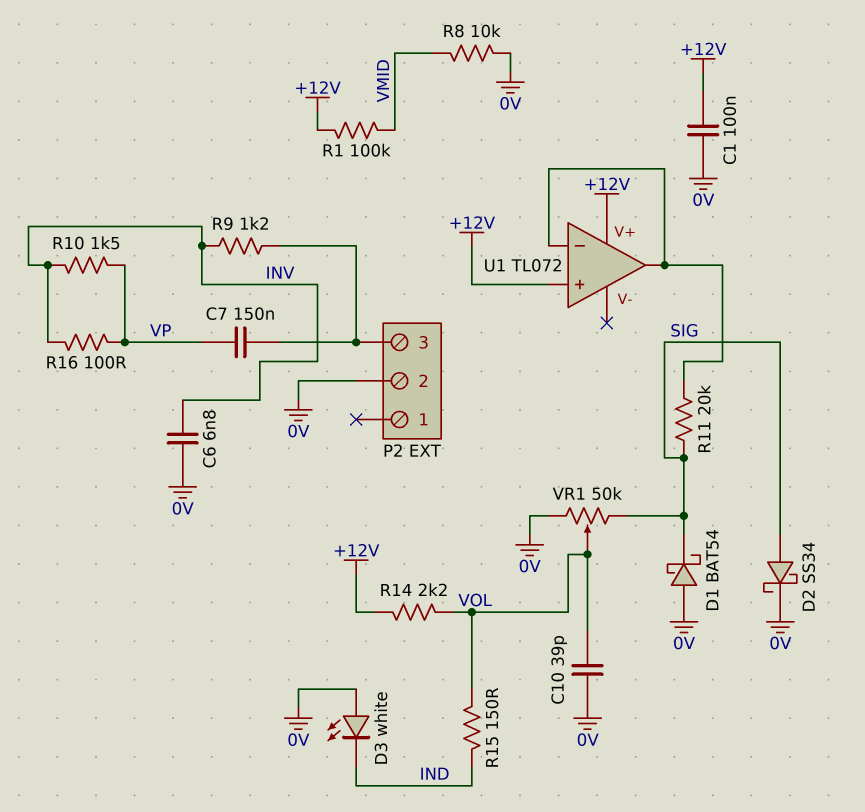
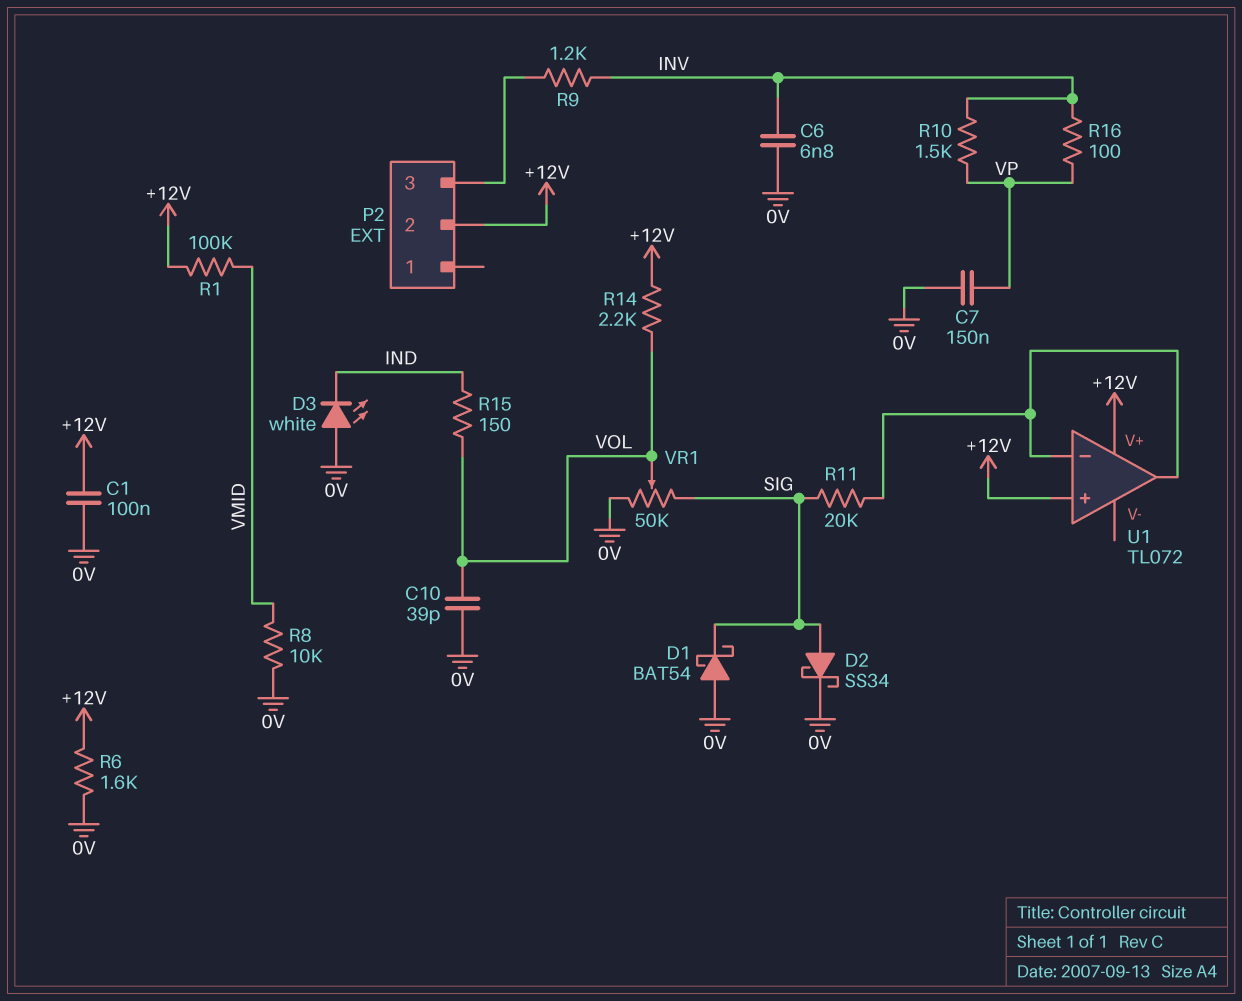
C7: 150nF (P2/3, VP) -> 150nF (0V, VP)
P2 pin 2: 0V -> +12V
R6: none -> 1.6k (+12V, 0V)

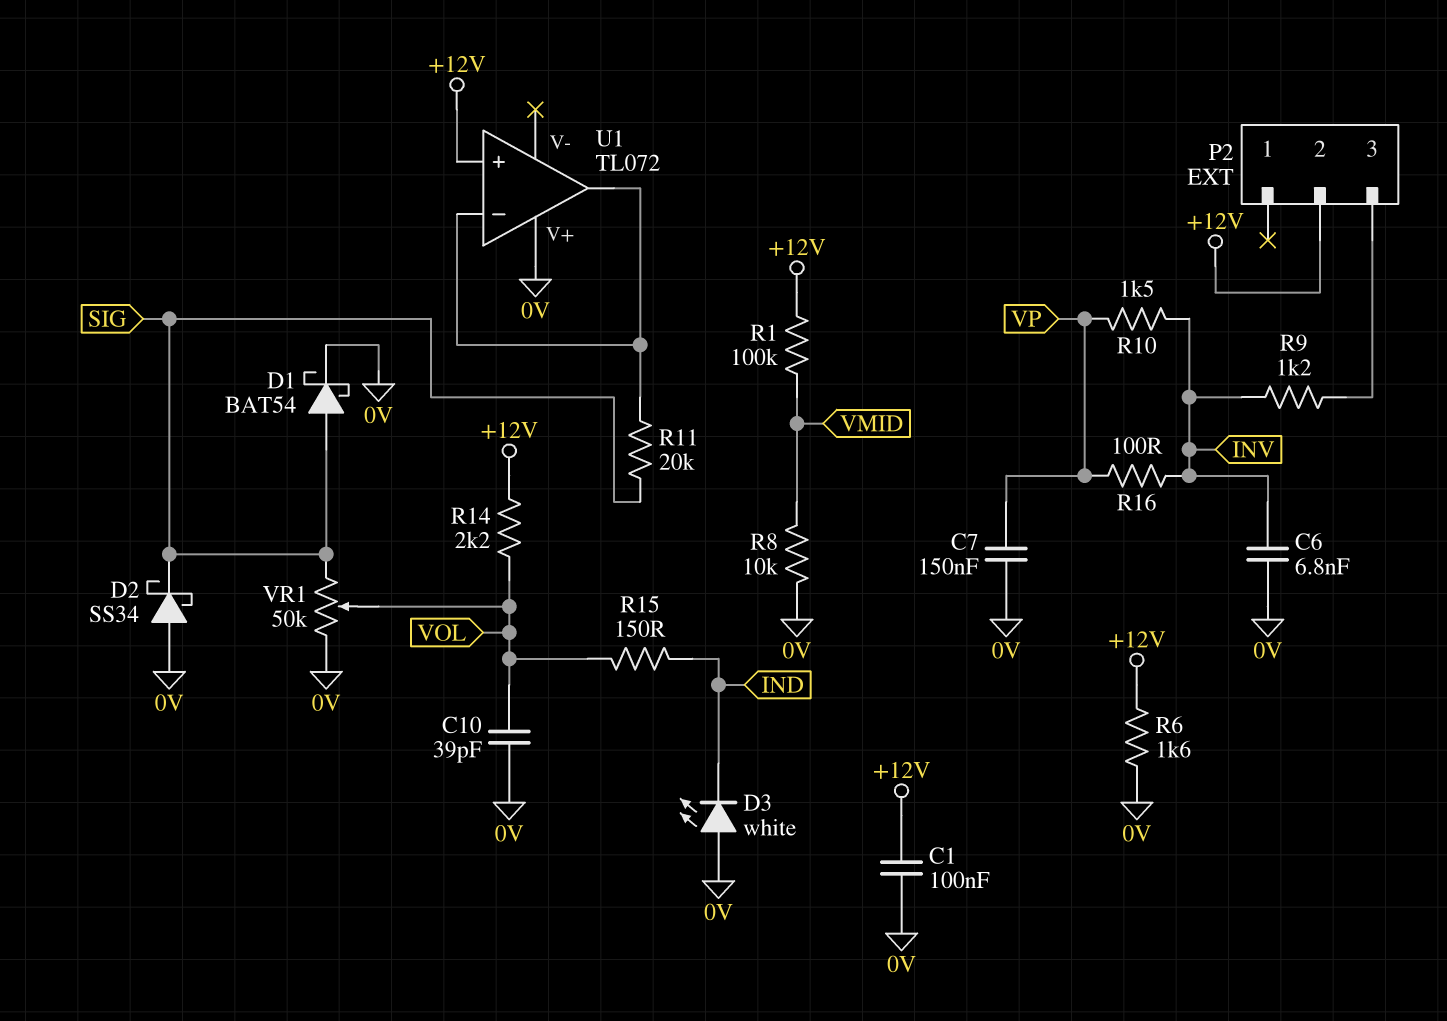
D1: schottky BAT54 (A 0V, K SIG) -> schottky BAT54 (A SIG, K 0V)
D2: schottky SS34 (A SIG, K 0V) -> schottky SS34 (A 0V, K SIG)
U1 pin V+: +12V -> 0V

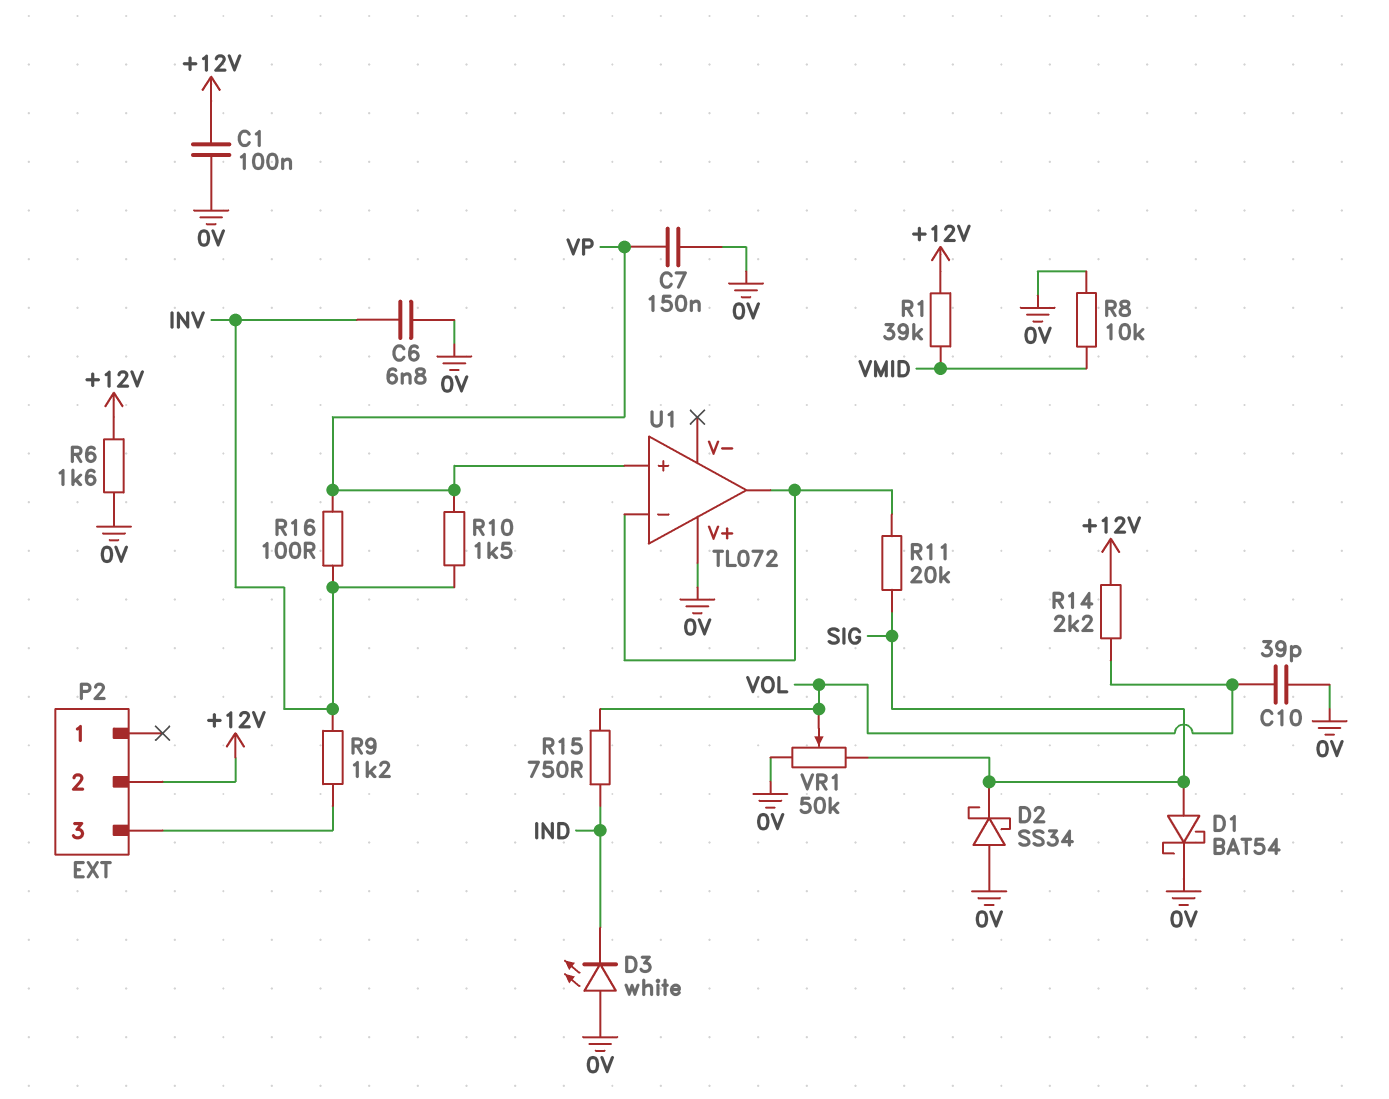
R1: 100k (+12V, VMID) -> 39k (+12V, VMID)
R15: 150 (IND, VOL) -> 750 (IND, VOL)
U1 pin in+: +12V -> VP

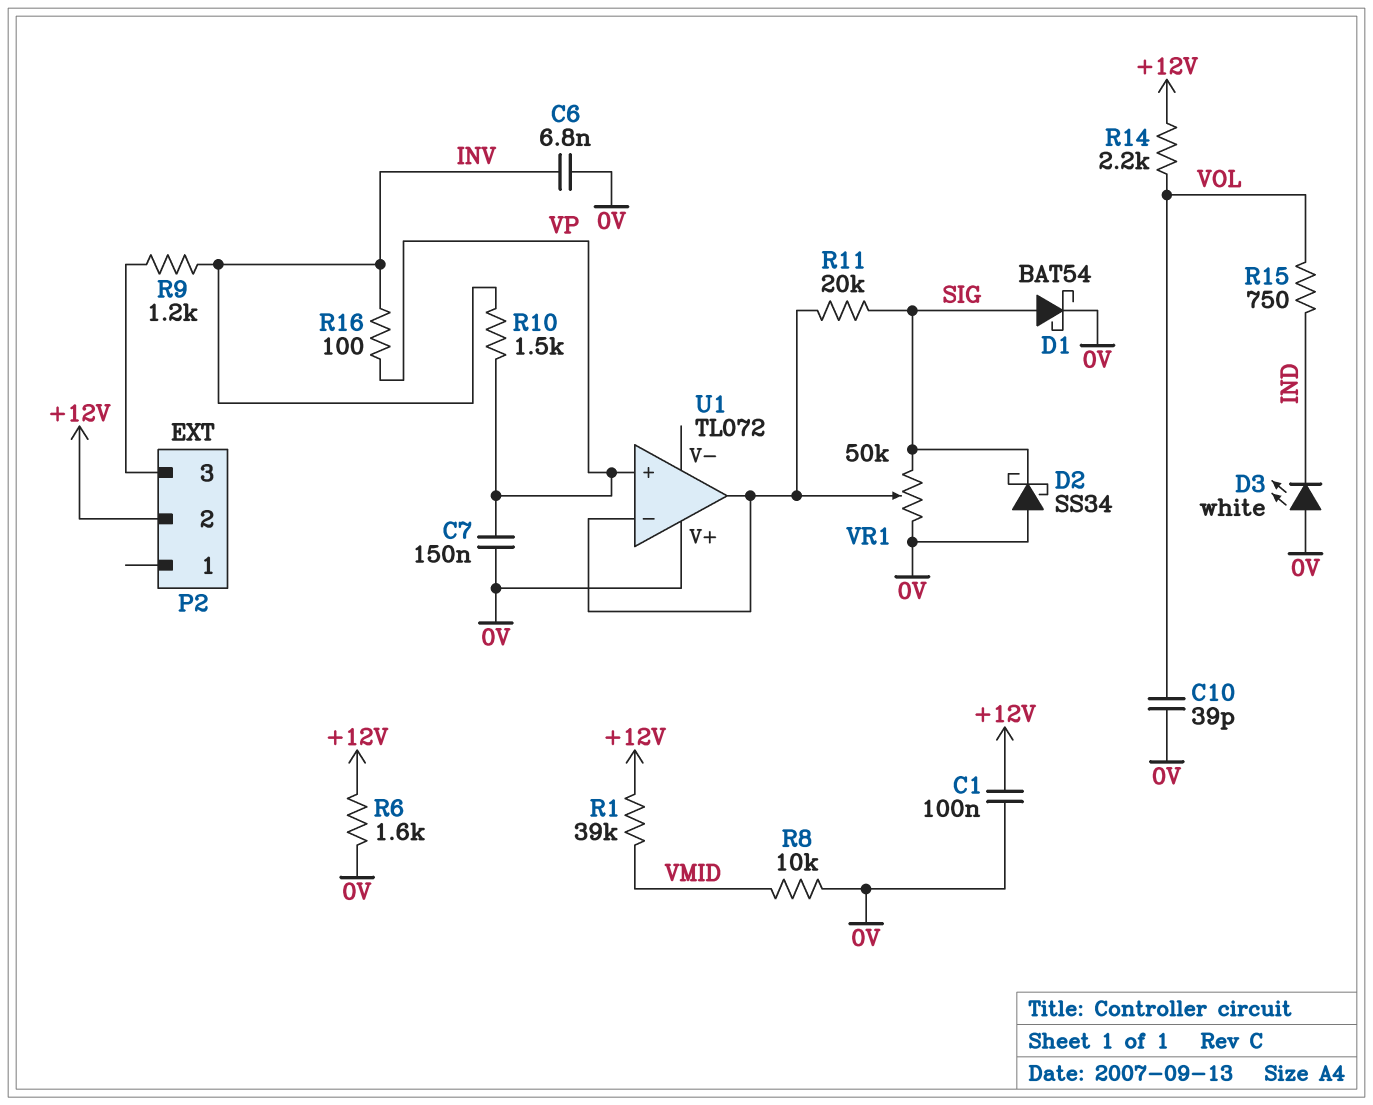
VR1: 50k (0V, SIG, wiper VOL) -> 50k (0V, SIG, wiper U1/in-)

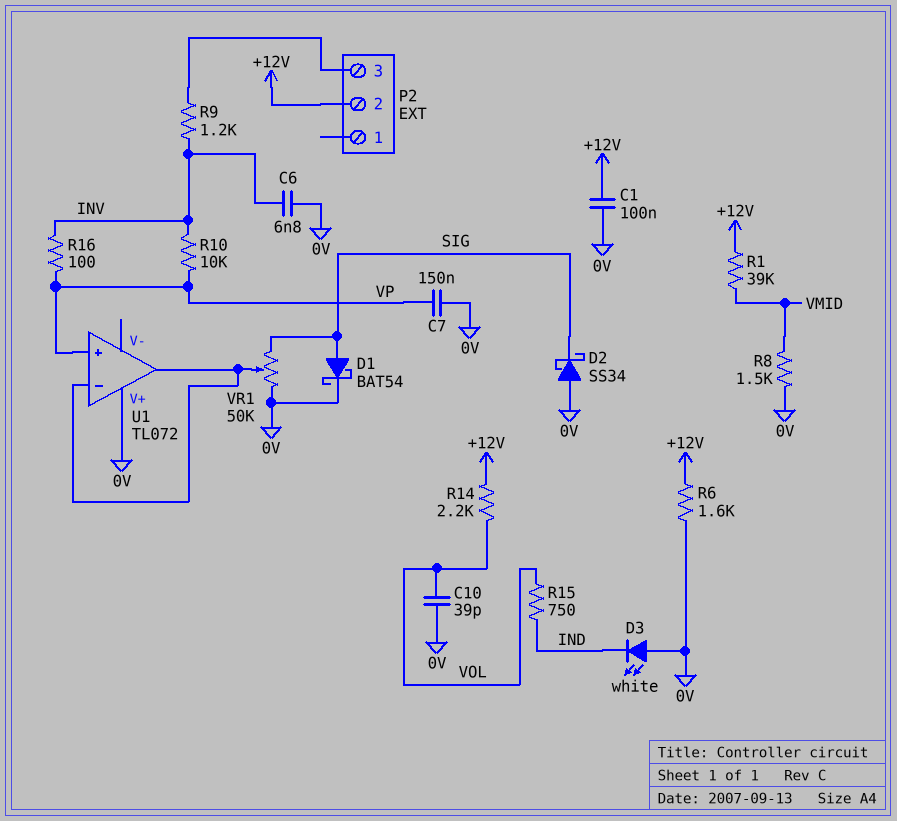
R8: 10k (0V, VMID) -> 1.5k (0V, VMID)
R10: 1.5k (INV, VP) -> 10k (INV, VP)
R11: 20k (SIG, U1/in-) -> none

